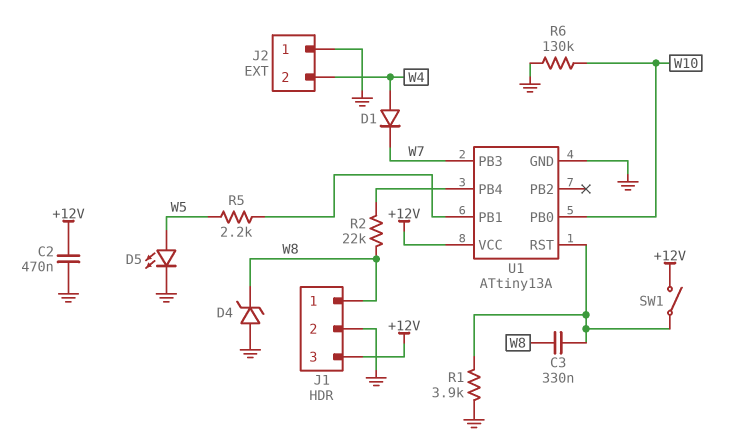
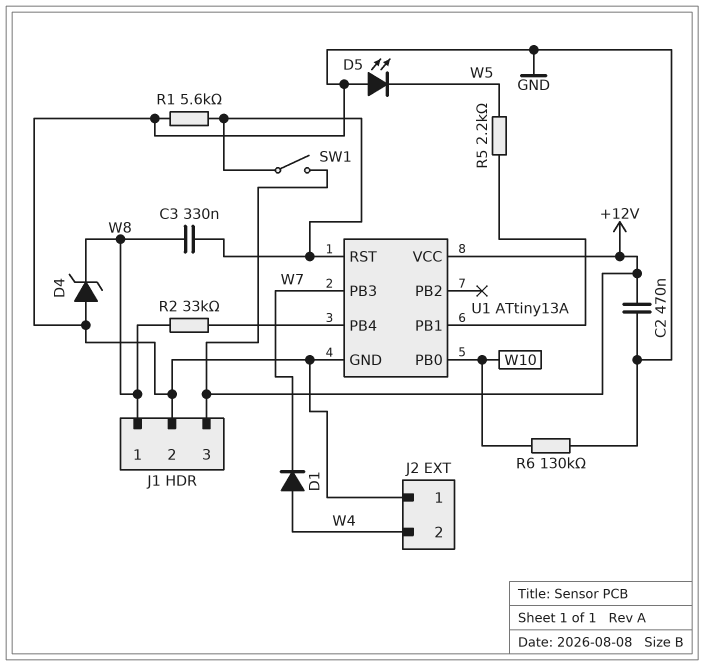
D5: LED (A W5, K GND) -> LED (A GND, K W5)
R1: 3.9k (GND, U1/RST) -> 5.6k (GND, U1/RST)
R2: 22k (U1/PB4, W8) -> 33k (U1/PB4, W8)

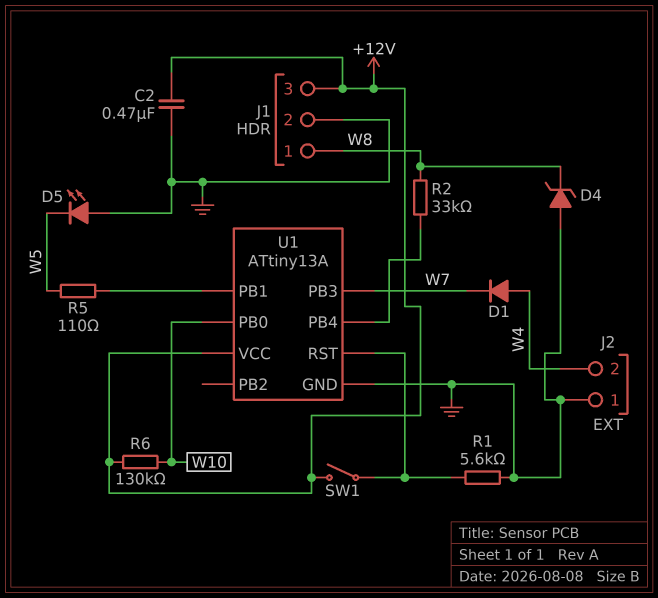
C3: 330nF (U1/RST, W8) -> none
R5: 2.2k (U1/PB1, W5) -> 110 (U1/PB1, W5)
R6: 130k (GND, W10) -> 130k (+12V, W10)

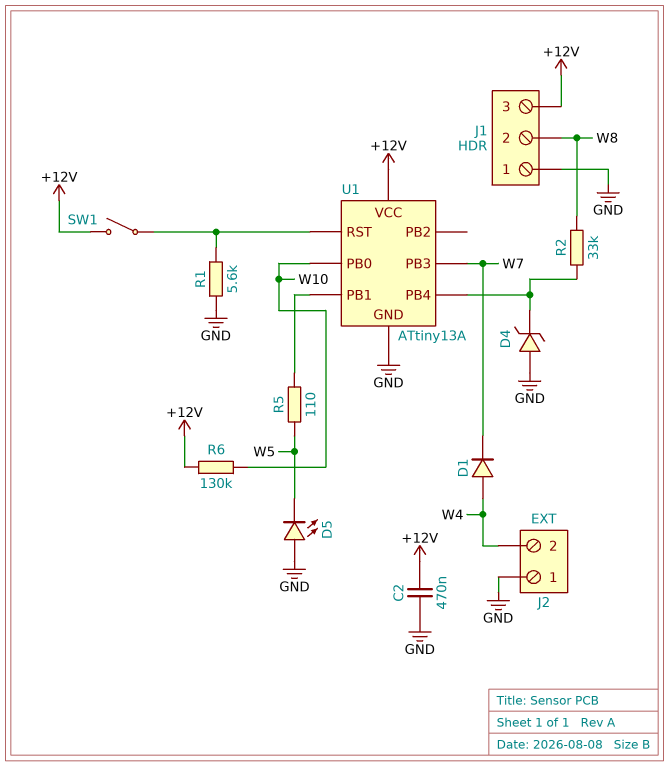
D4: zener (A GND, K W8) -> zener (A GND, K U1/PB4)
J1 pin 1: W8 -> GND
J1 pin 2: GND -> W8

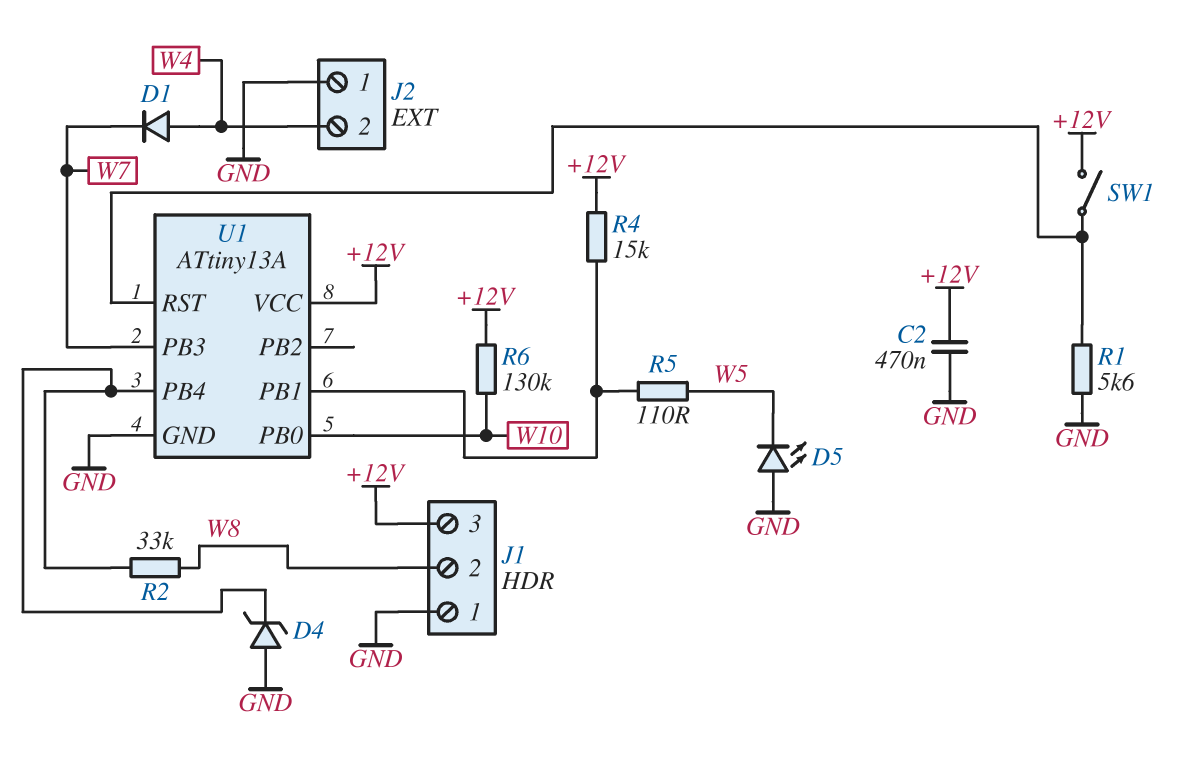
R4: none -> 15k (+12V, U1/PB1)

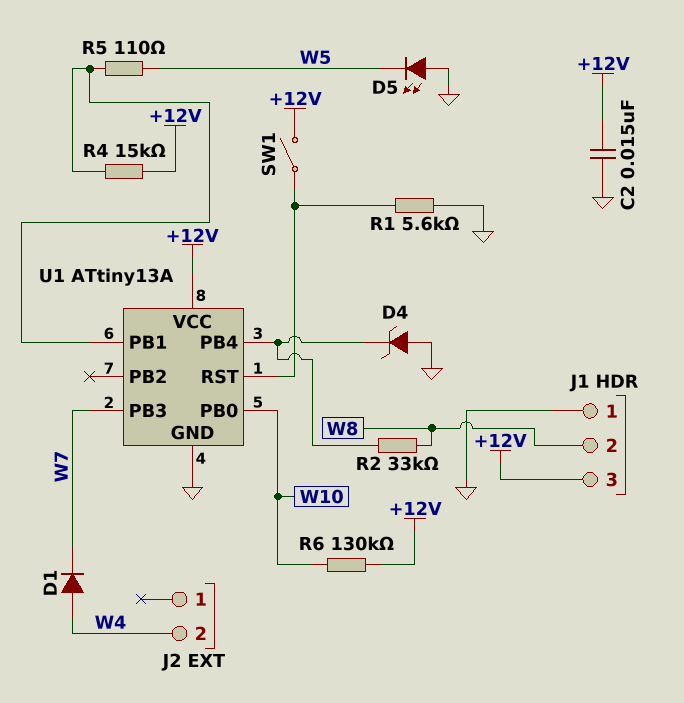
C2: 470nF (+12V, GND) -> 15nF (+12V, GND)
J2 pin 1: GND -> none

